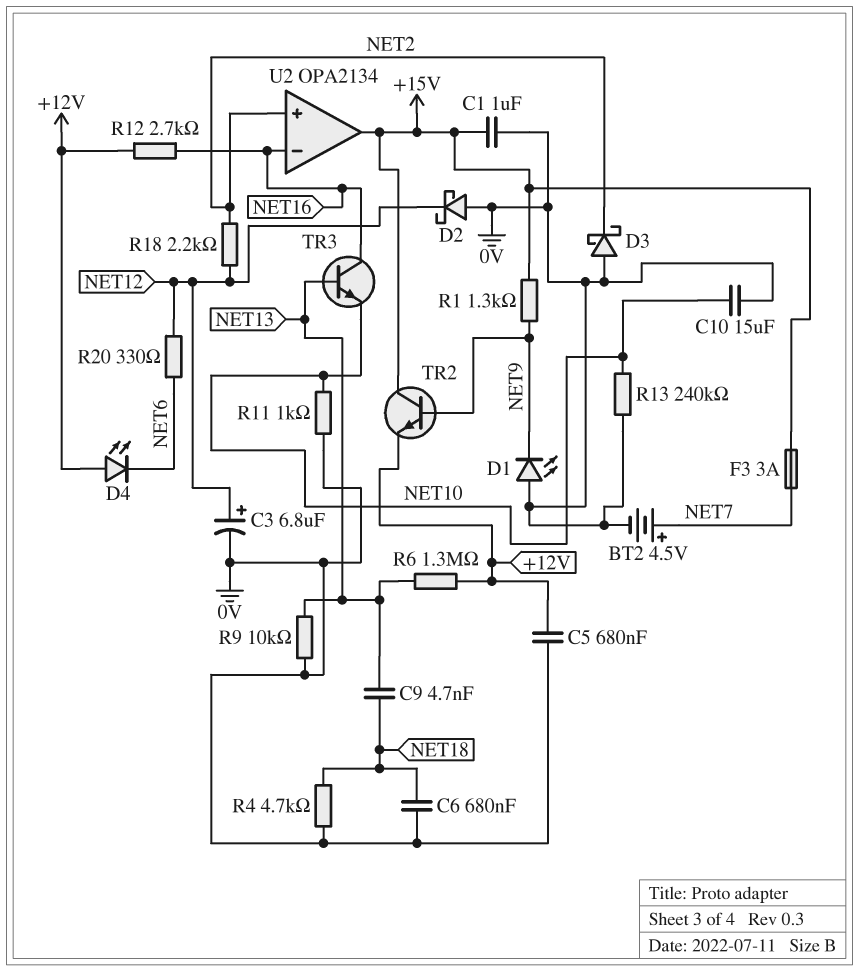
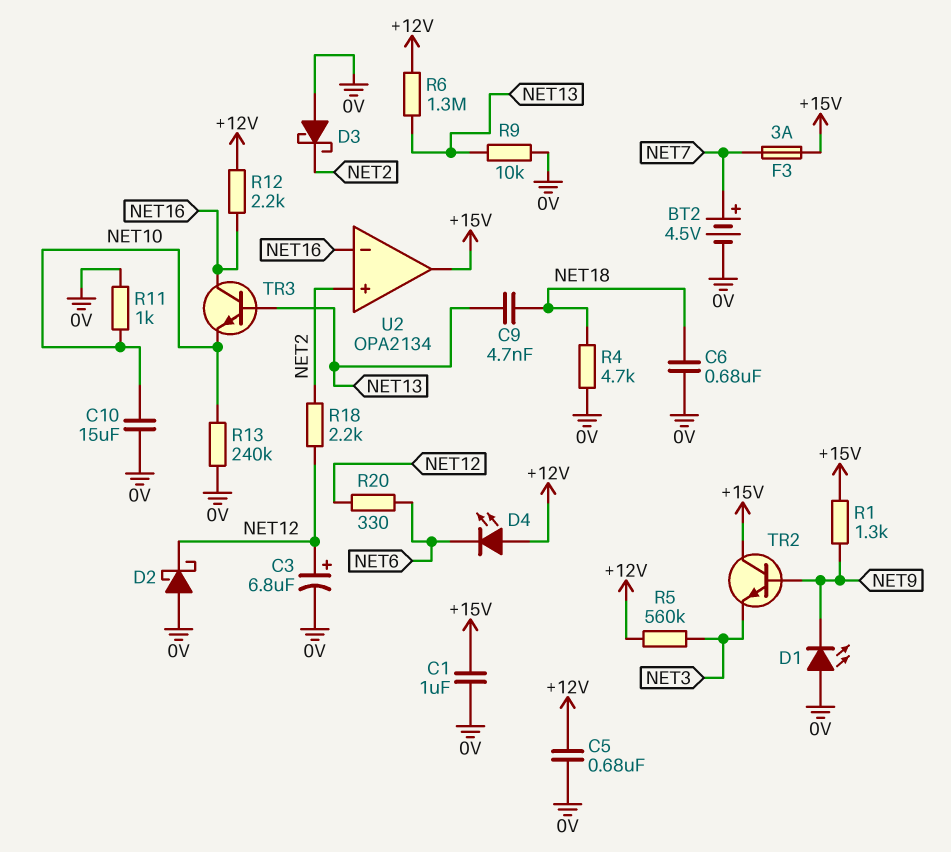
R5: none -> 560k (+12V, NET3)
R12: 2.7k (+12V, NET16) -> 2.2k (+12V, NET16)
TR2: NPN (B NET9, C +15V, E +12V) -> NPN (B NET9, C +15V, E NET3)

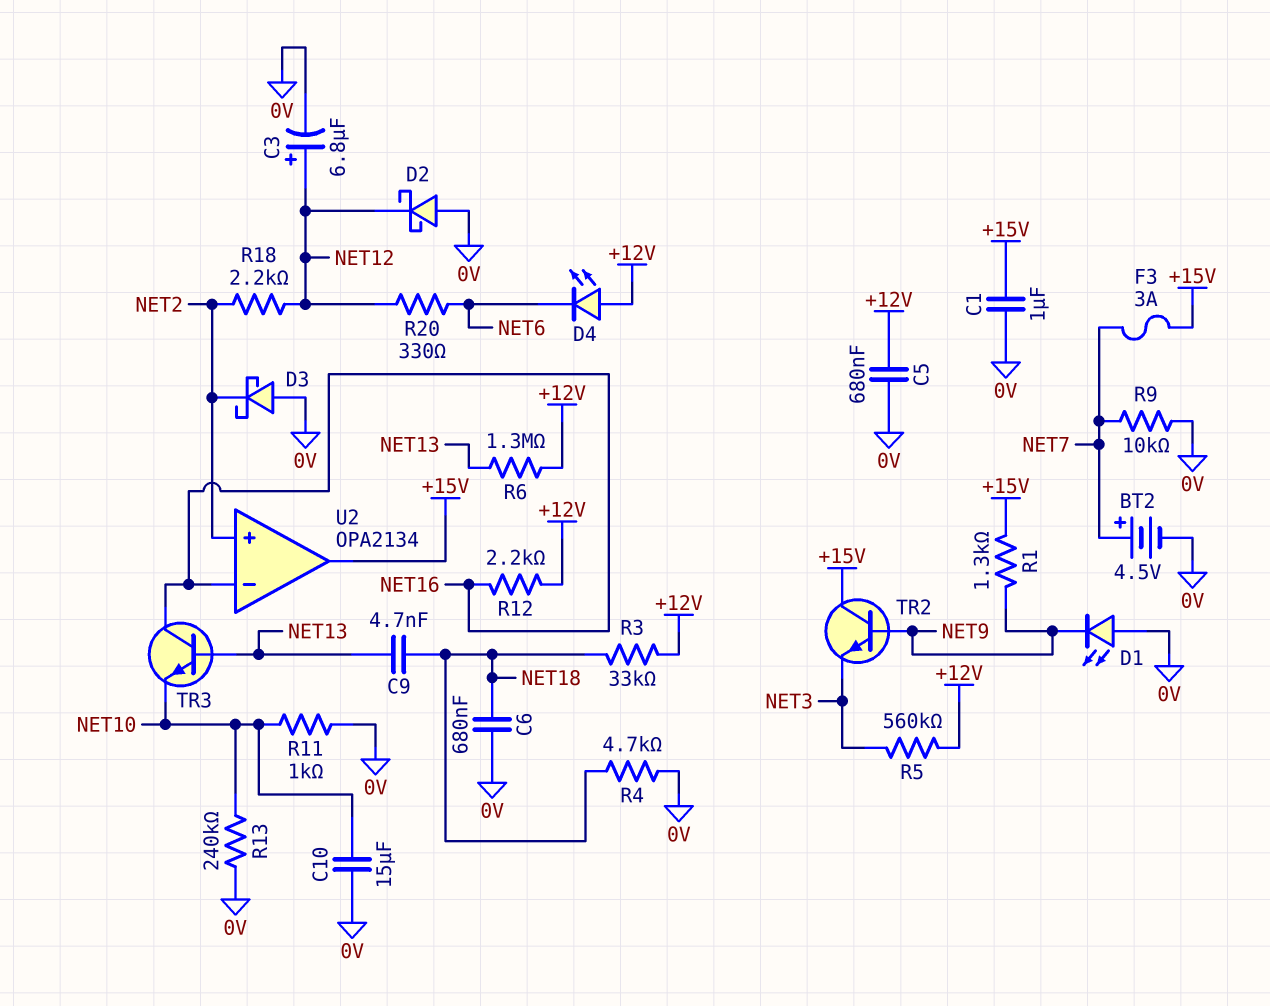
R3: none -> 33k (+12V, NET18)
R9: 10k (0V, NET13) -> 10k (0V, NET7)

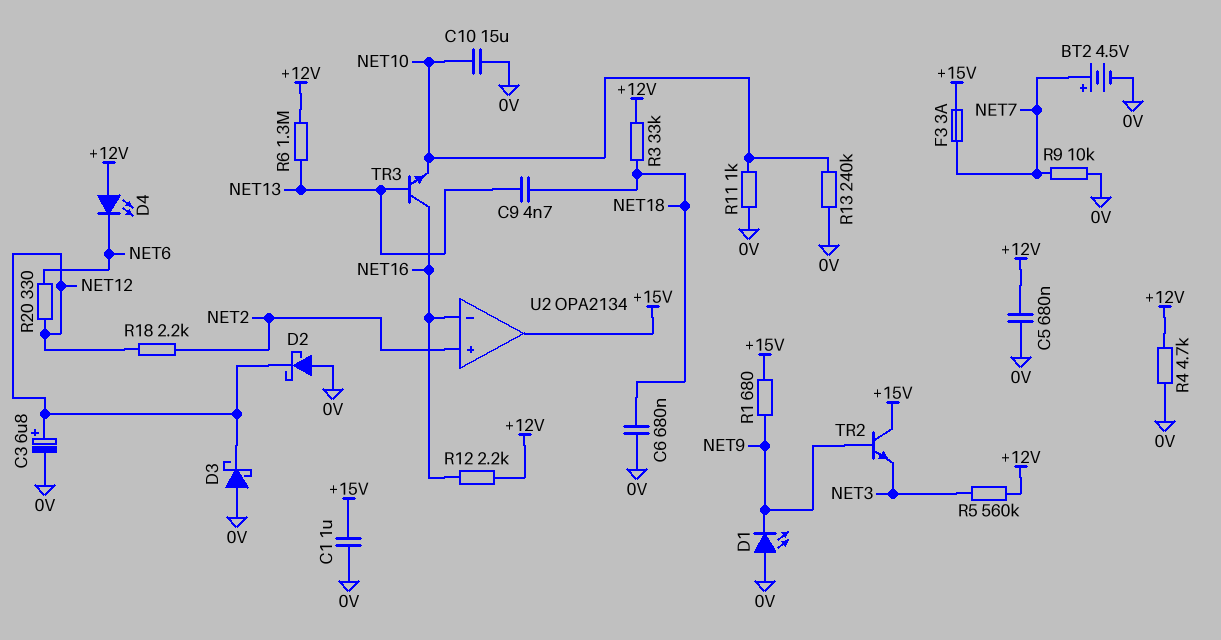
D3: schottky (A 0V, K NET2) -> schottky (A 0V, K NET12)
R1: 1.3k (+15V, NET9) -> 680 (+15V, NET9)
R4: 4.7k (0V, NET18) -> 4.7k (+12V, 0V)

